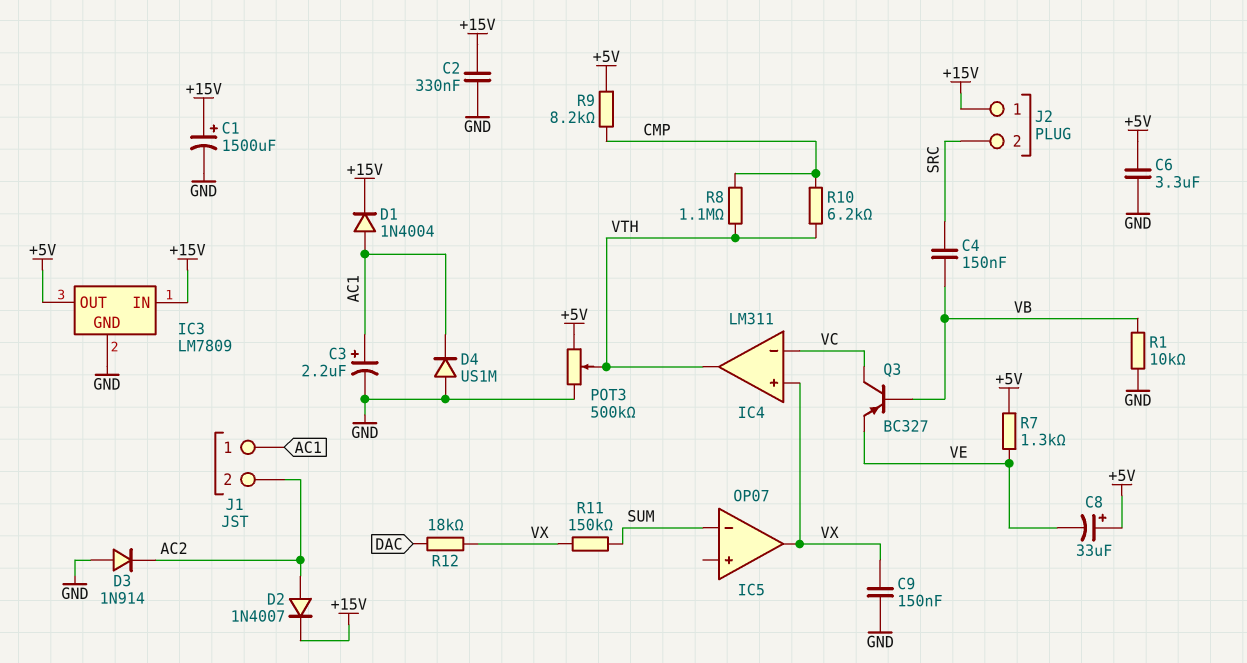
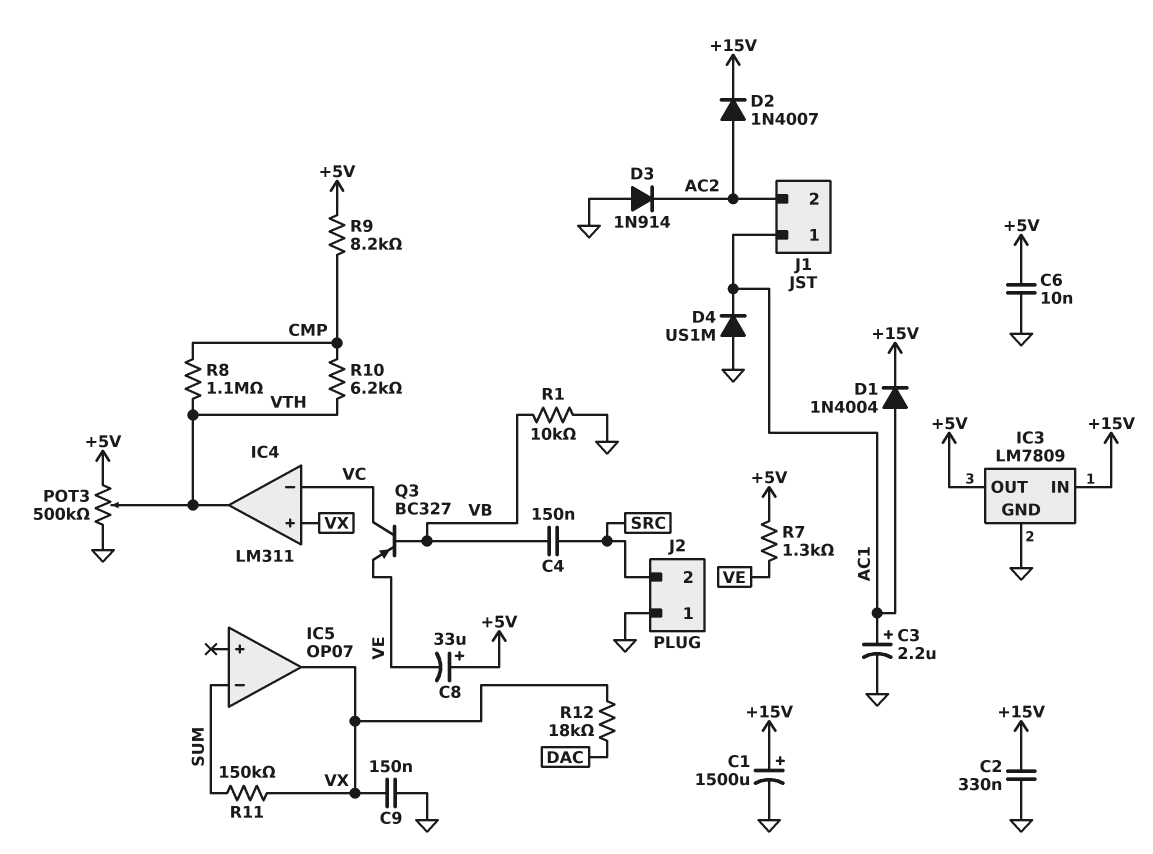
C6: 3.3uF (+5V, GND) -> 10nF (+5V, GND)
J2 pin 1: +15V -> GND

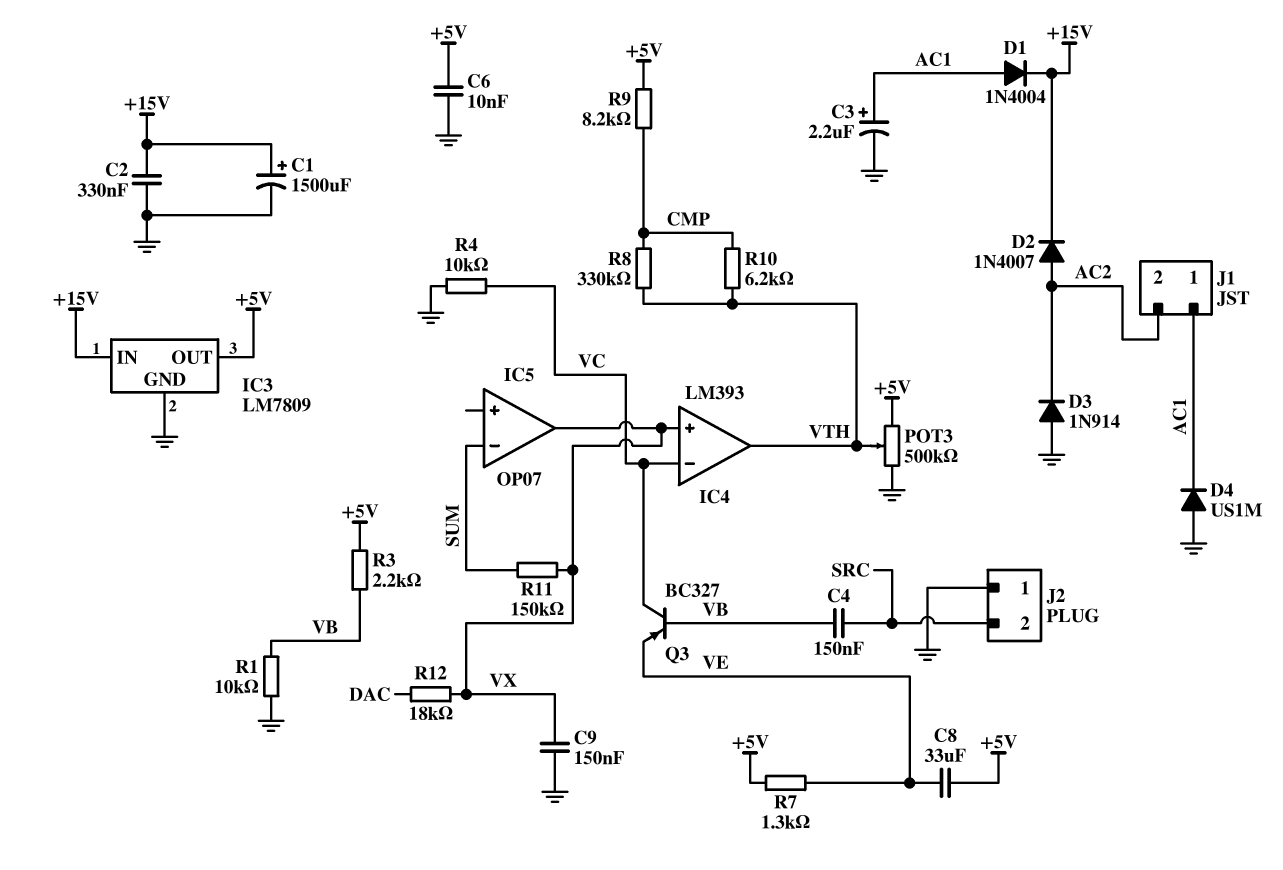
C8: 33uF (plus +5V, minus VE) -> 33uF (+5V, VE)
IC4: LM311 -> LM393
R3: none -> 2.2k (+5V, VB)
R4: none -> 10k (GND, VC)
R8: 1.1M (CMP, VTH) -> 330k (CMP, VTH)

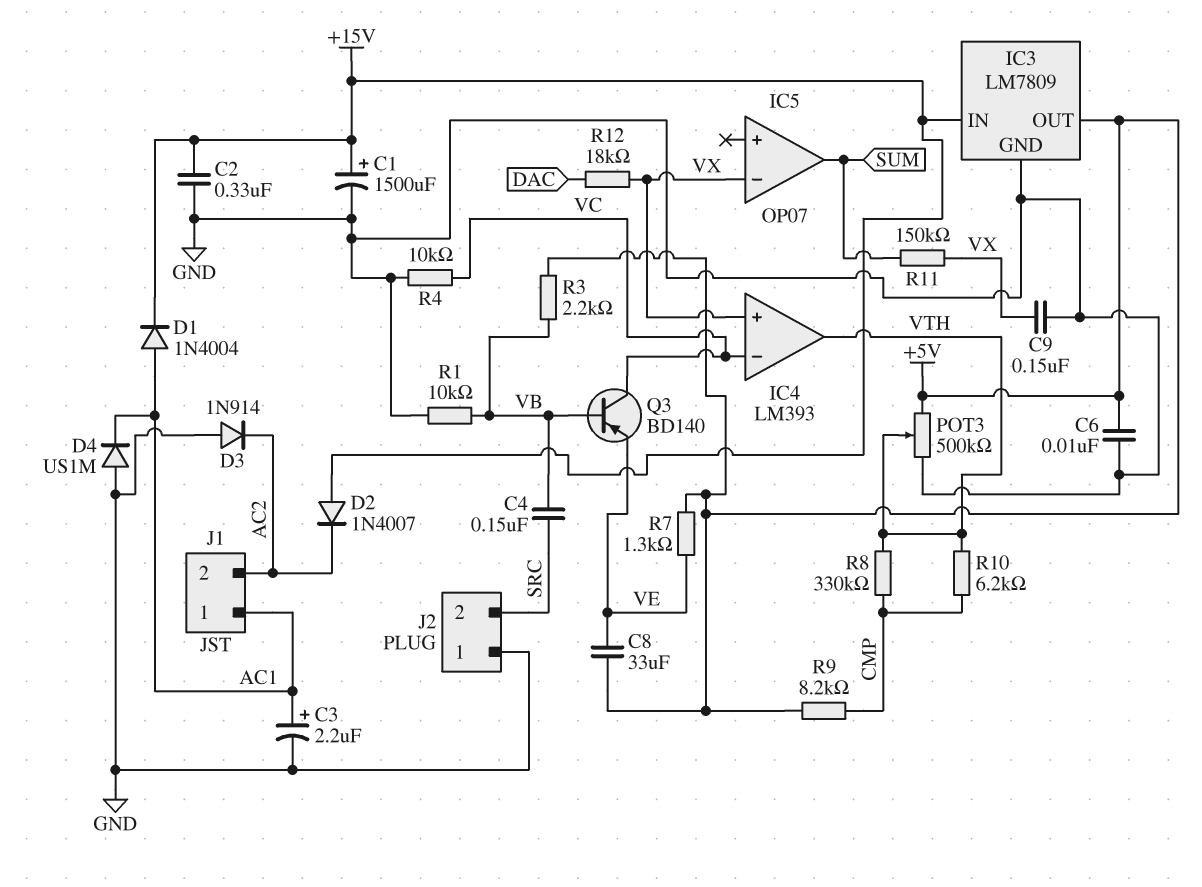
D2: diode 1N4007 (A AC2, K +15V) -> diode 1N4007 (A +15V, K AC2)
IC5 pin in-: SUM -> VX
IC5 pin out: VX -> SUM
Q3: PNP BC327 (B VB, C VC, E VE) -> PNP BD140 (B VB, C VC, E VE)

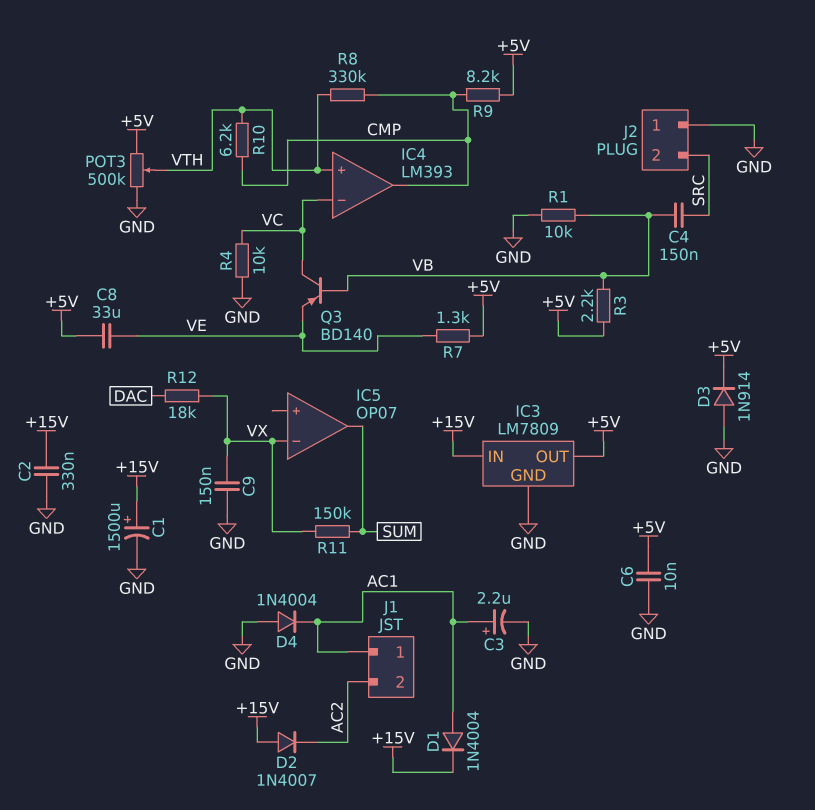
D3: diode 1N914 (A GND, K AC2) -> diode 1N914 (A GND, K +5V)
D4: diode US1M (A GND, K AC1) -> diode 1N4004 (A GND, K AC1)
IC4 pin in+: VX -> VTH
IC4 pin out: VTH -> CMP

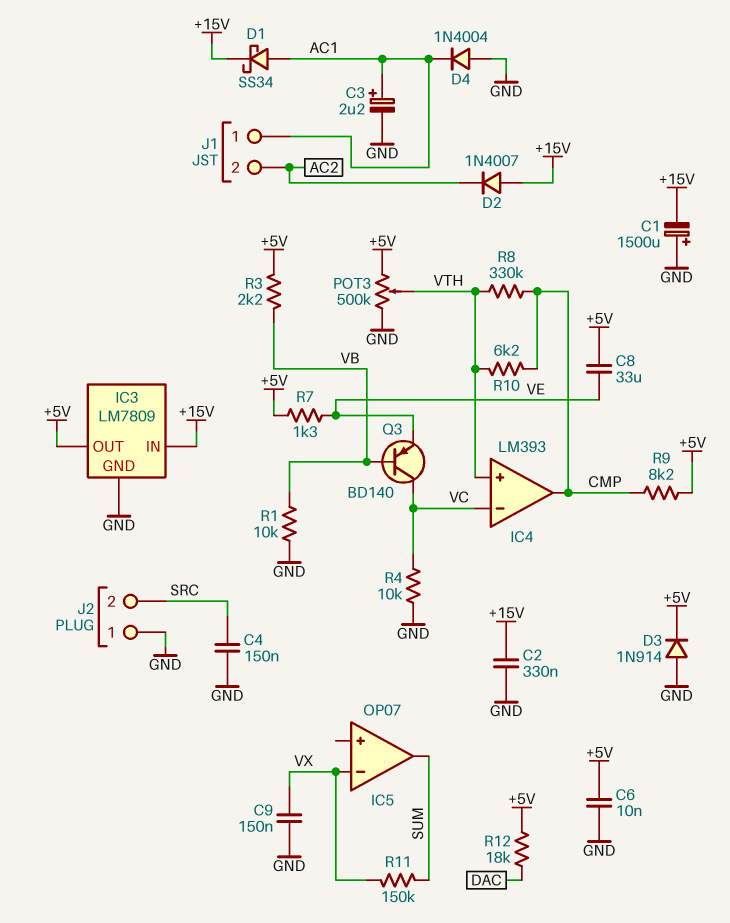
C1: 1500uF (plus +15V, minus GND) -> 1500uF (plus GND, minus +15V)
C4: 150nF (SRC, VB) -> 150nF (GND, SRC)
D1: diode 1N4004 (A AC1, K +15V) -> schottky SS34 (A AC1, K +15V)
R12: 18k (DAC, VX) -> 18k (+5V, DAC)

